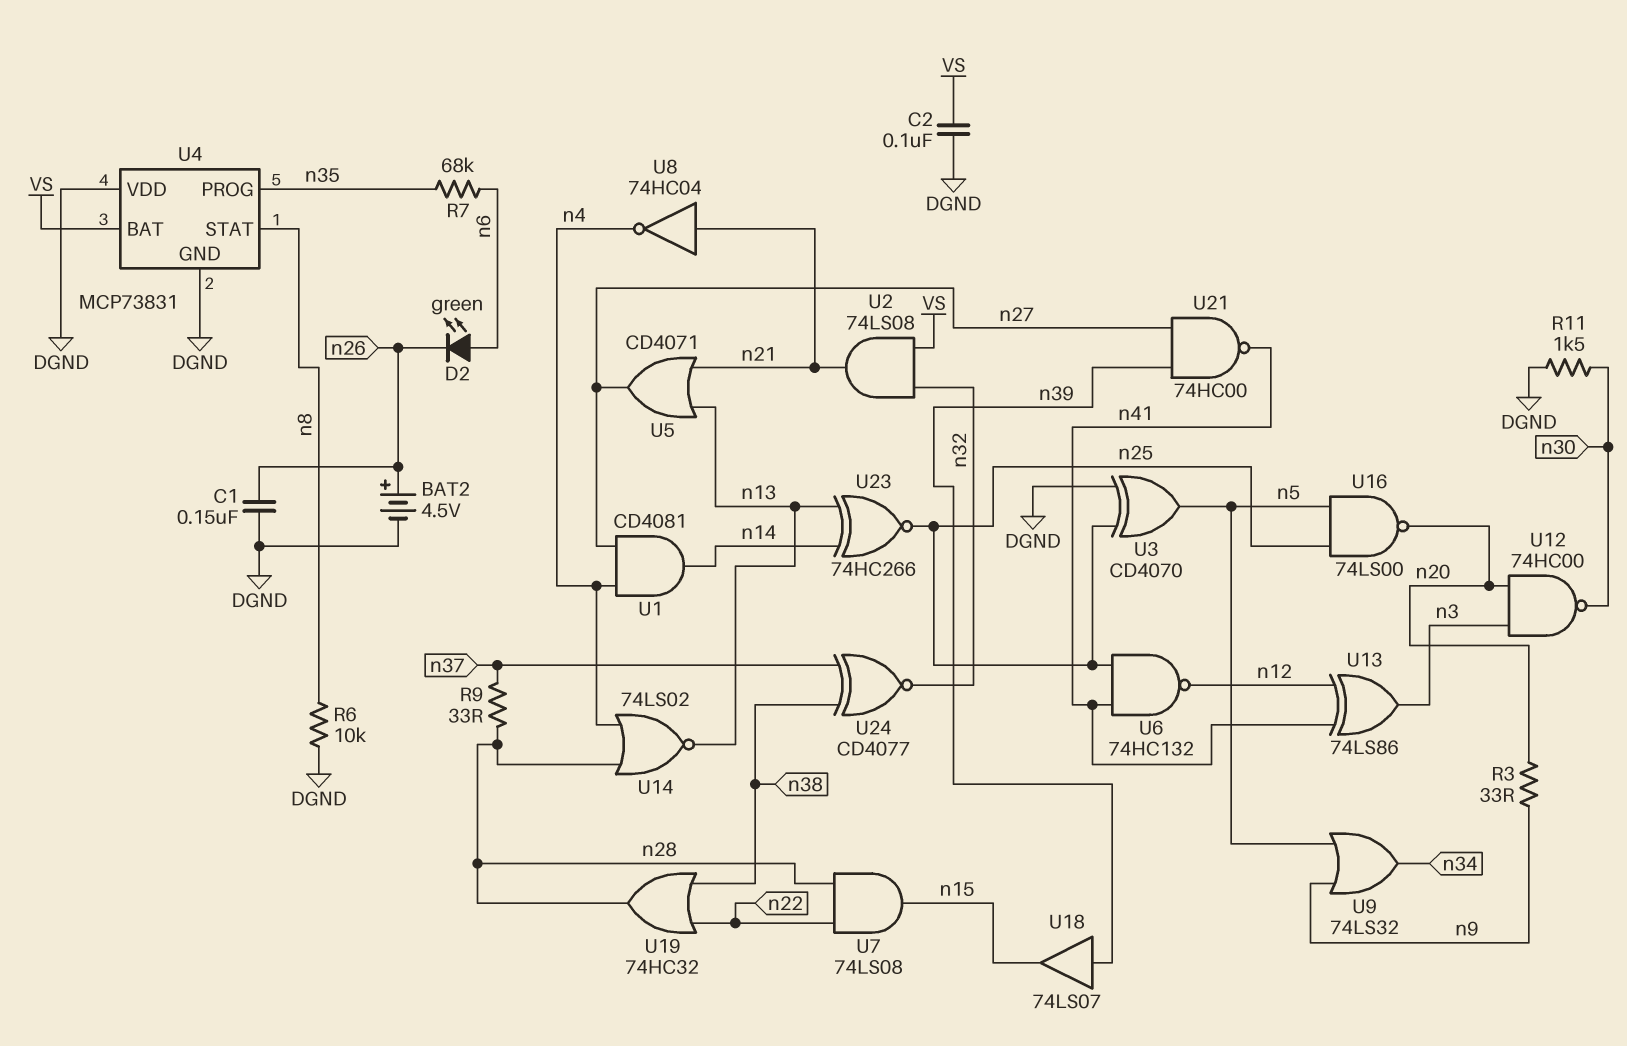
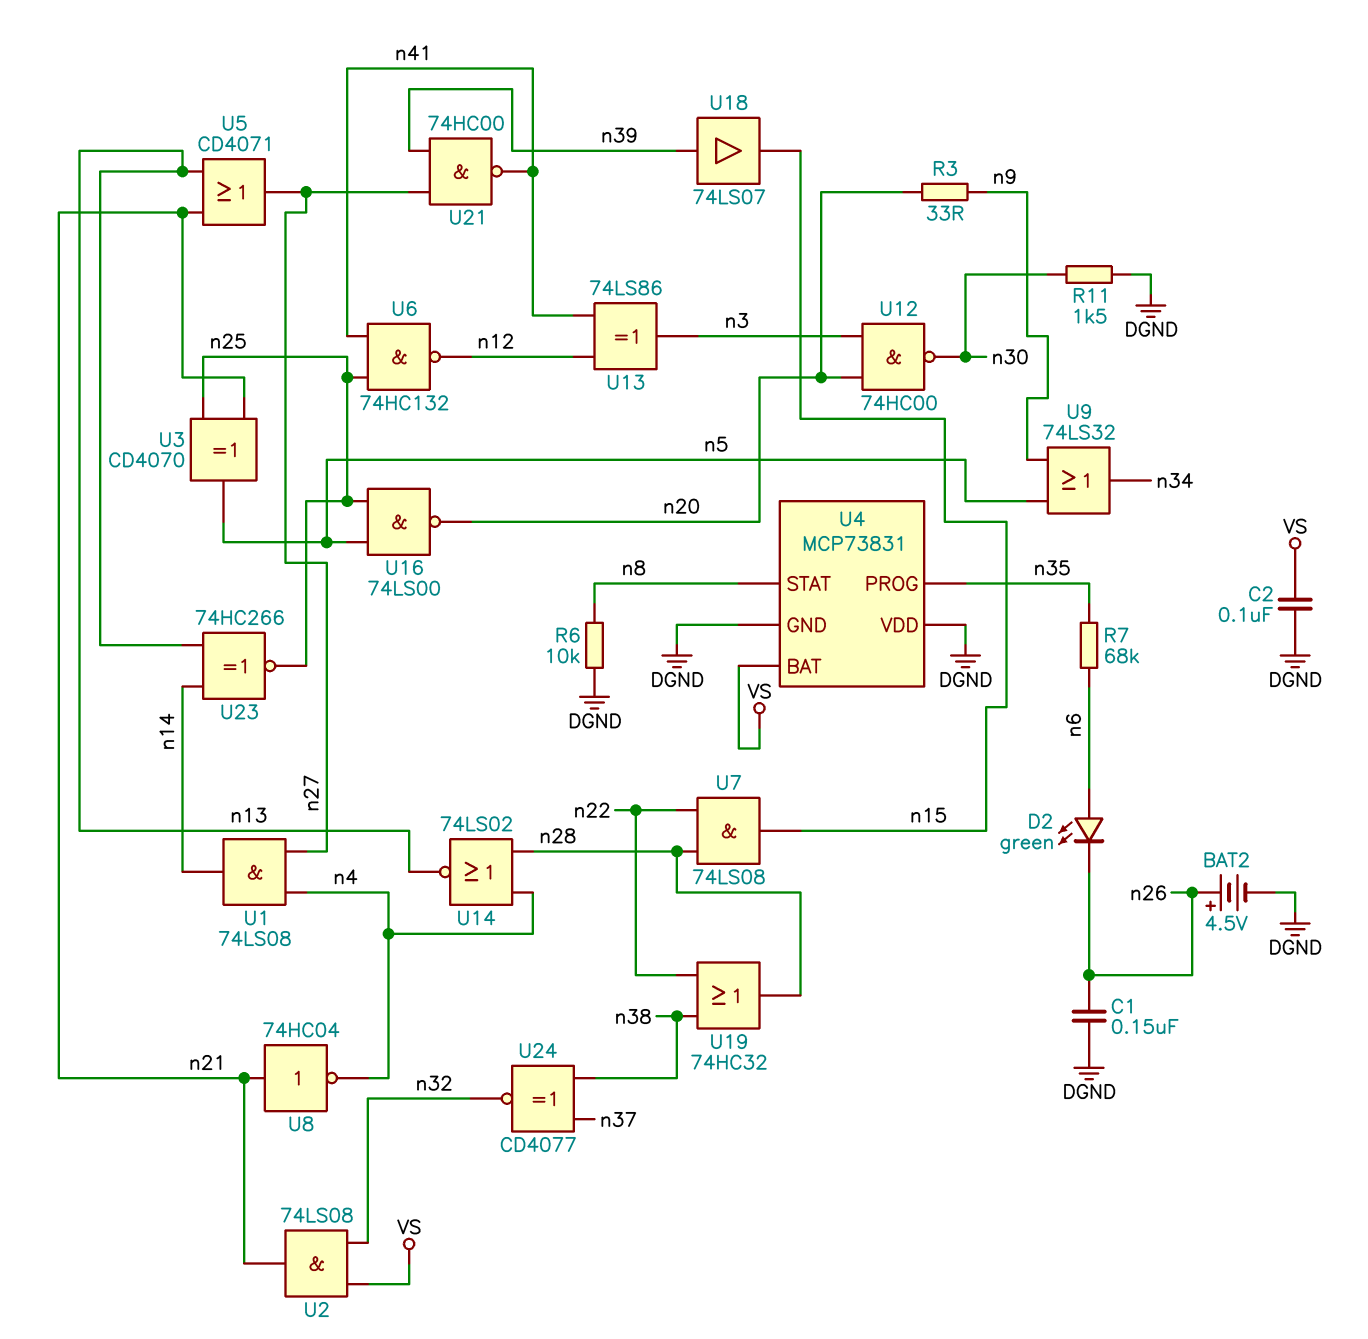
R9: 33 (n28, n37) -> none
U1: AND CD4081 (in n4, in n27, out n14) -> AND 74LS08 (in n4, in n27, out n14)
U3: XOR CD4070 (in DGND, in n25, out n5) -> XOR CD4070 (in n21, in n25, out n5)

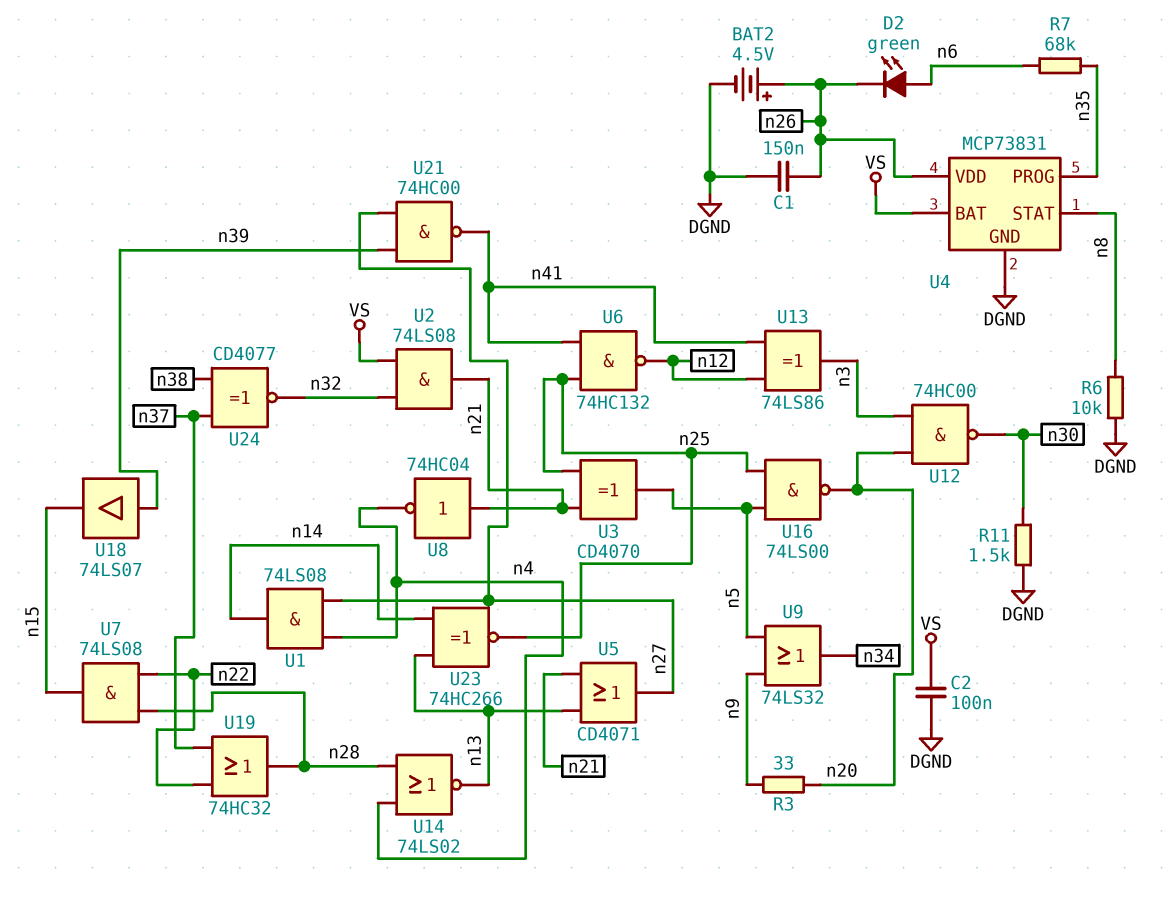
U4 pin VDD: DGND -> n26
U19: OR 74HC32 (in n22, in n38, out n28) -> OR 74HC32 (in n22, in n37, out n28)

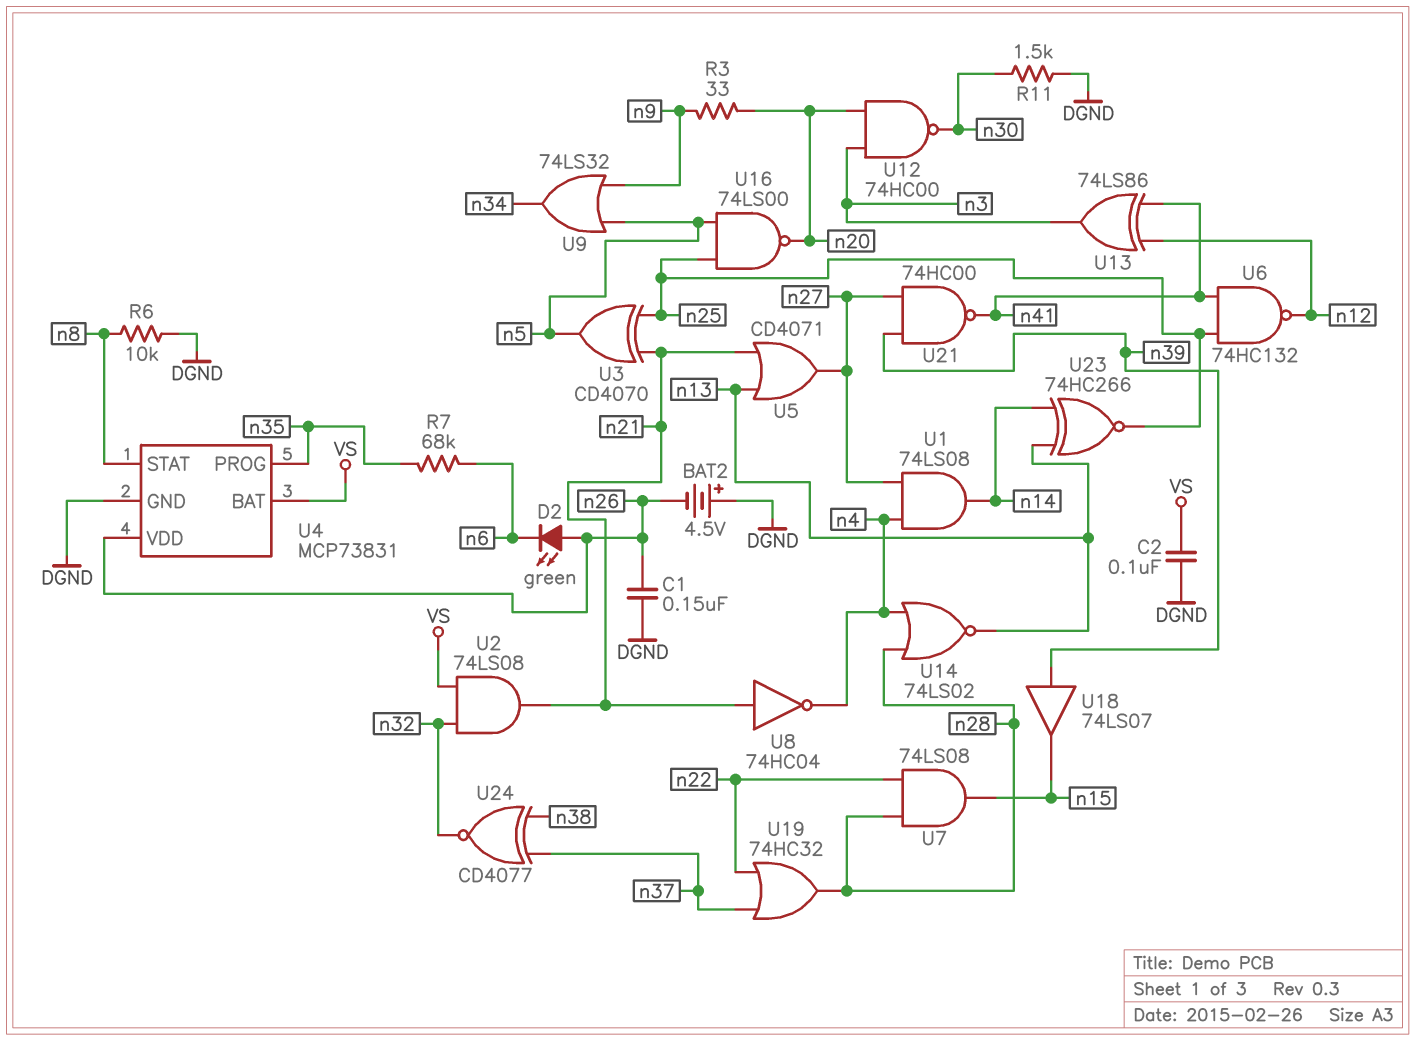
BAT2: 4.5V (plus n26, minus DGND) -> 4.5V (plus DGND, minus n26)
D2: LED green (A n6, K n26) -> LED green (A n26, K n6)

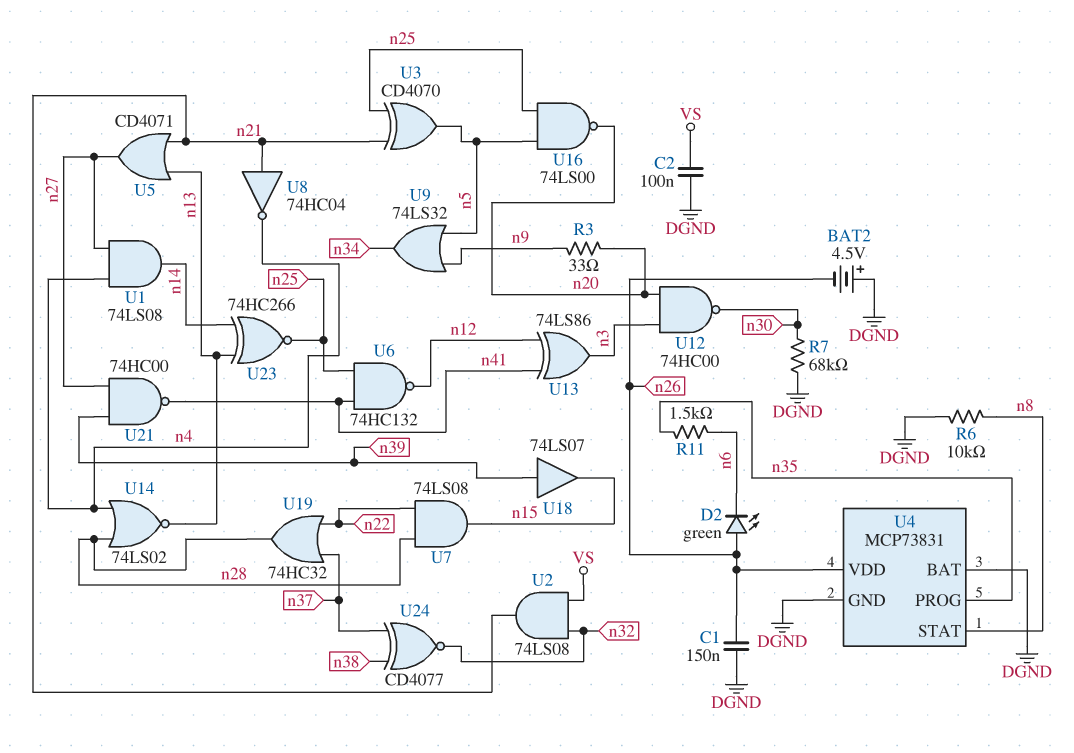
R7: 68k (n6, n35) -> 68k (DGND, n30)
R11: 1.5k (DGND, n30) -> 1.5k (n6, n35)
U4 pin BAT: VS -> DGND

